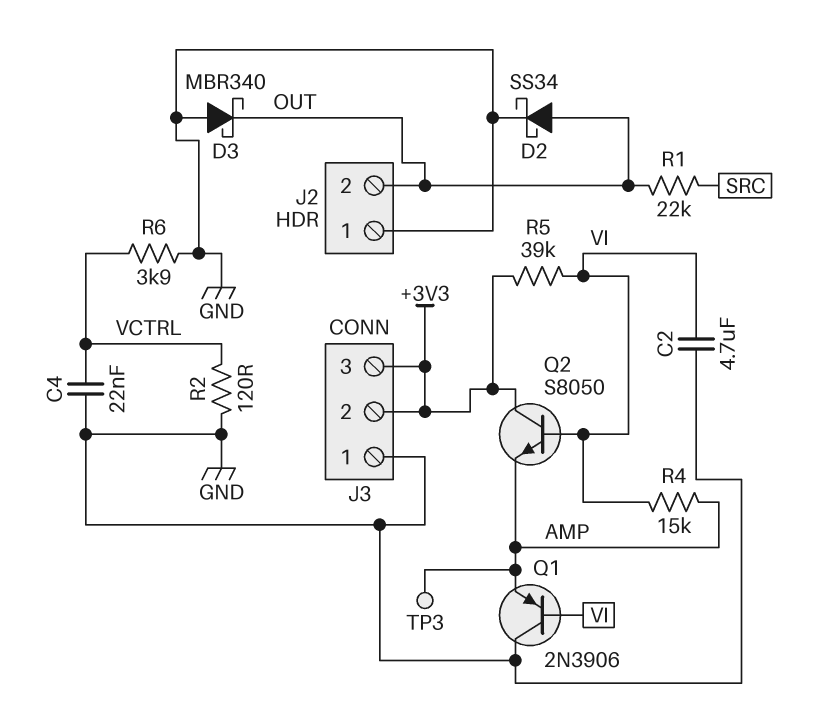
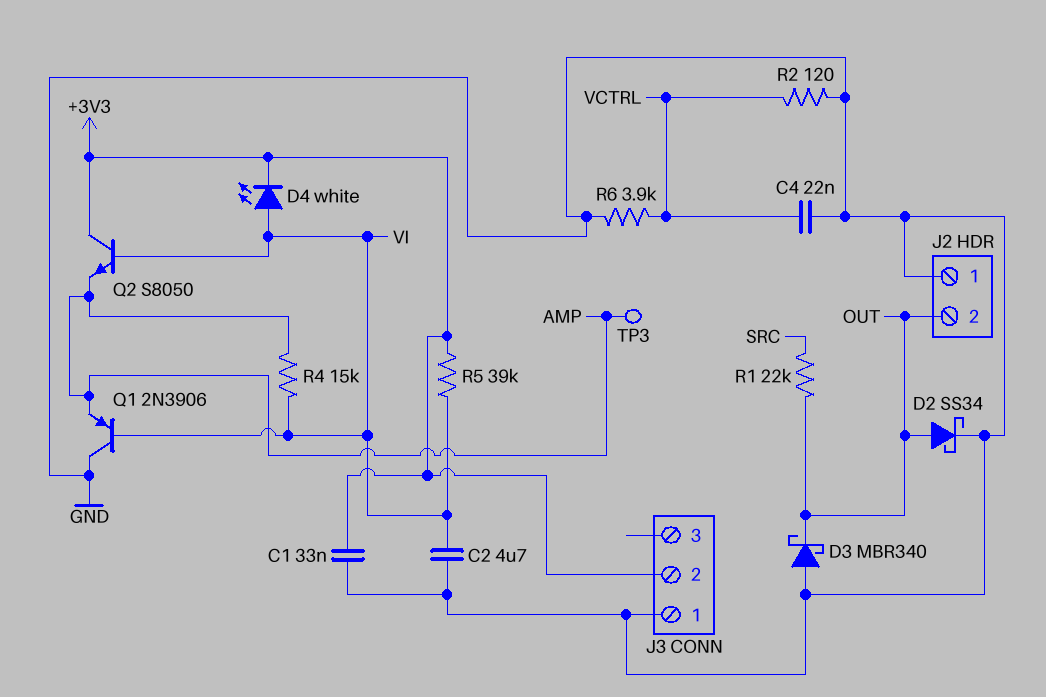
C1: none -> 33nF (+3V3, GND)
D4: none -> LED white (A VI, K +3V3)
J3 pin 3: +3V3 -> none

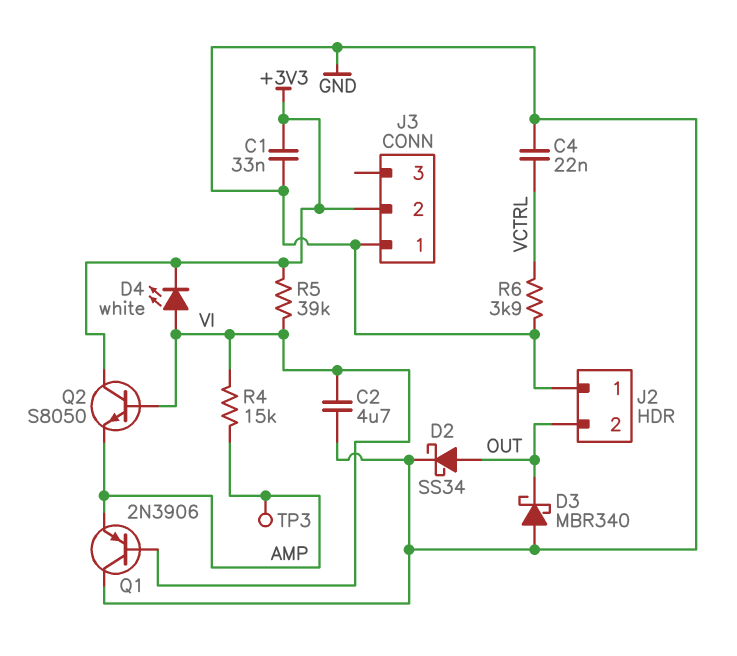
R1: 22k (OUT, SRC) -> none
R2: 120 (GND, VCTRL) -> none

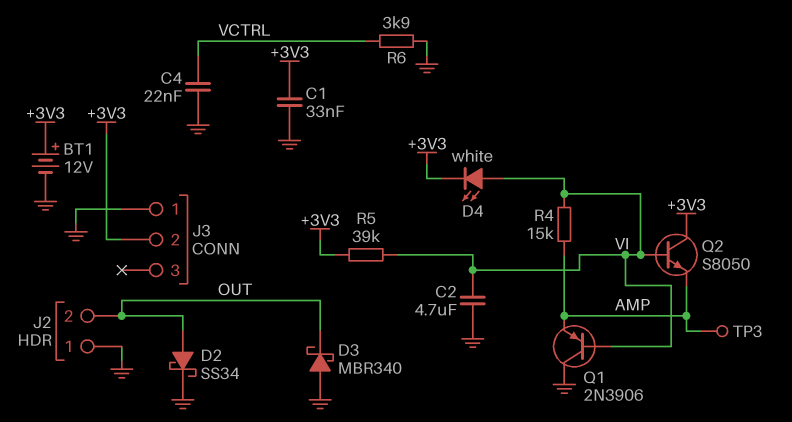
BT1: none -> 12V (plus +3V3, minus GND)

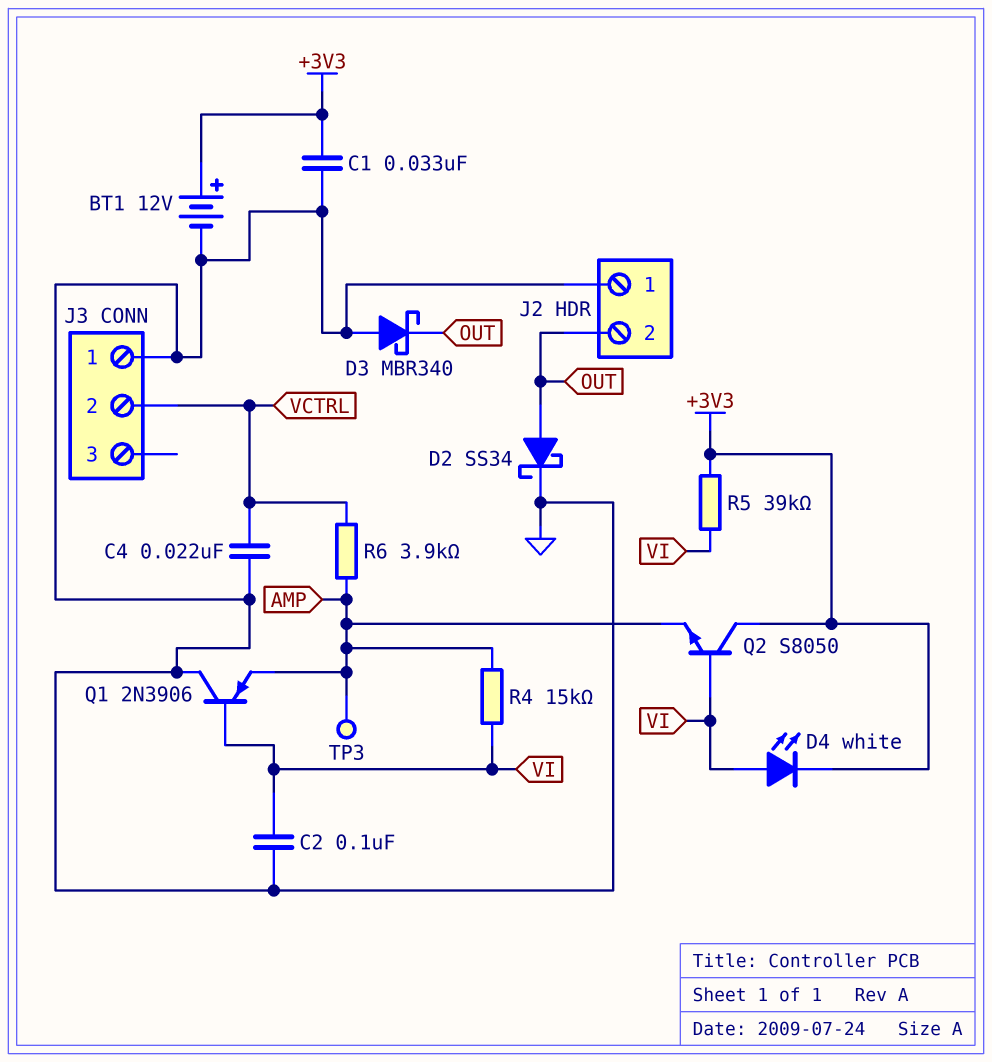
C2: 4.7uF (GND, VI) -> 100nF (GND, VI)
J3 pin 2: +3V3 -> VCTRL
R6: 3.9k (GND, VCTRL) -> 3.9k (AMP, VCTRL)

